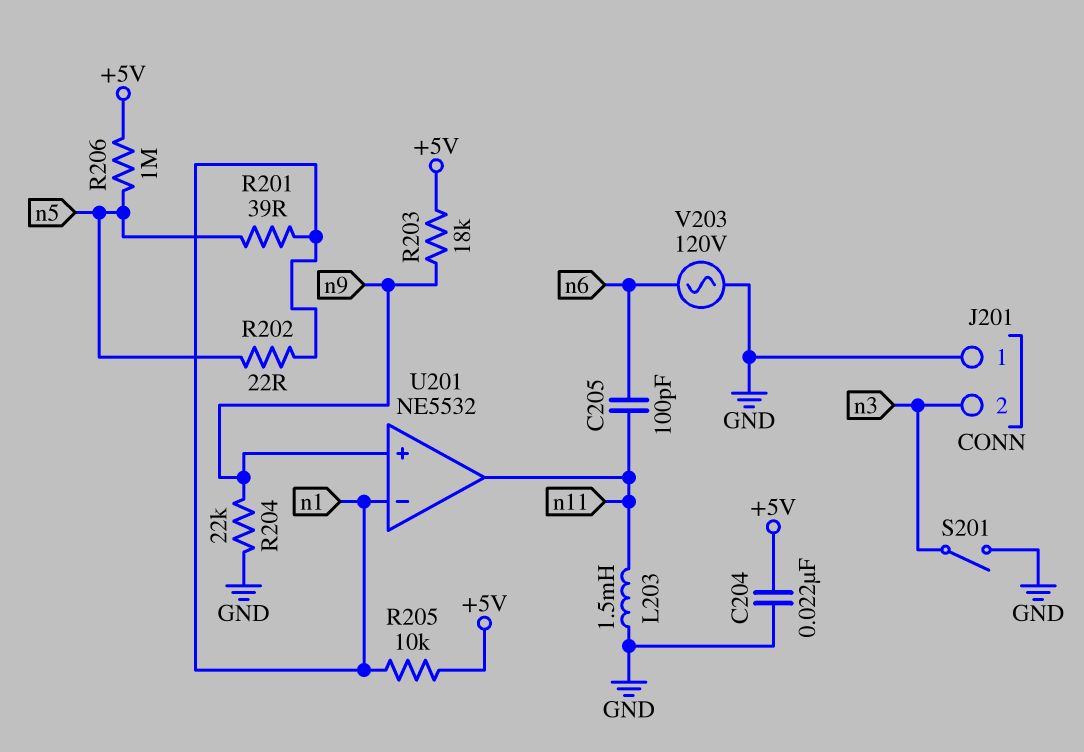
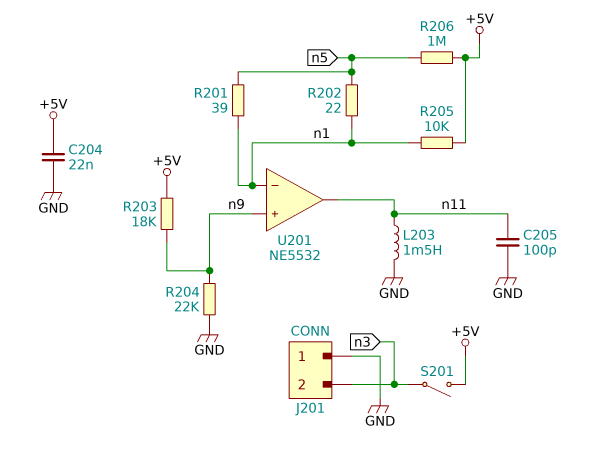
C205: 100pF (n6, n11) -> 100pF (GND, n11)
S201: switch (GND, n3) -> switch (+5V, n3)
V203: AC 120V (GND, n6) -> none

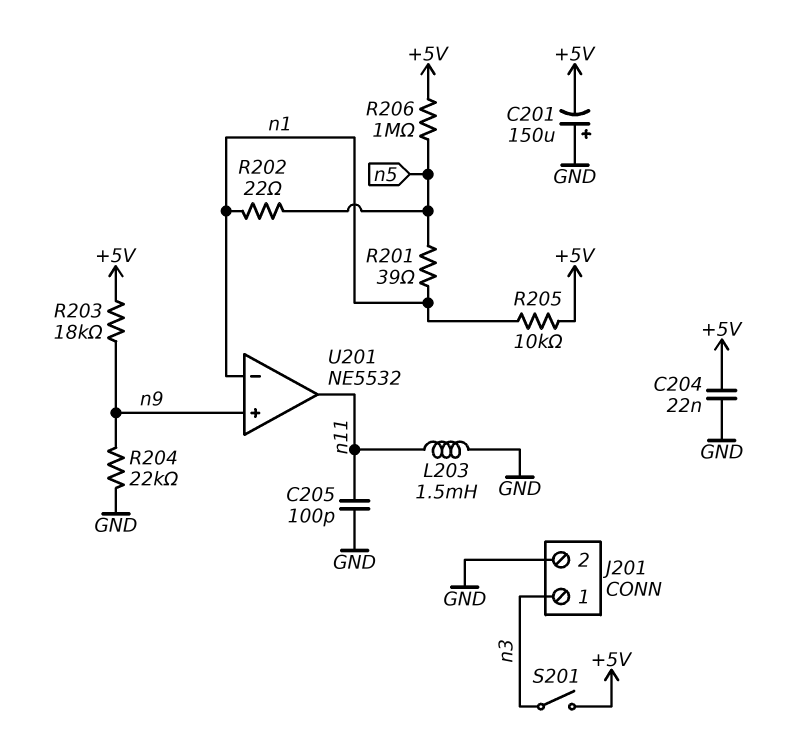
C201: none -> 150uF (plus GND, minus +5V)
J201 pin 1: GND -> n3
J201 pin 2: n3 -> GND

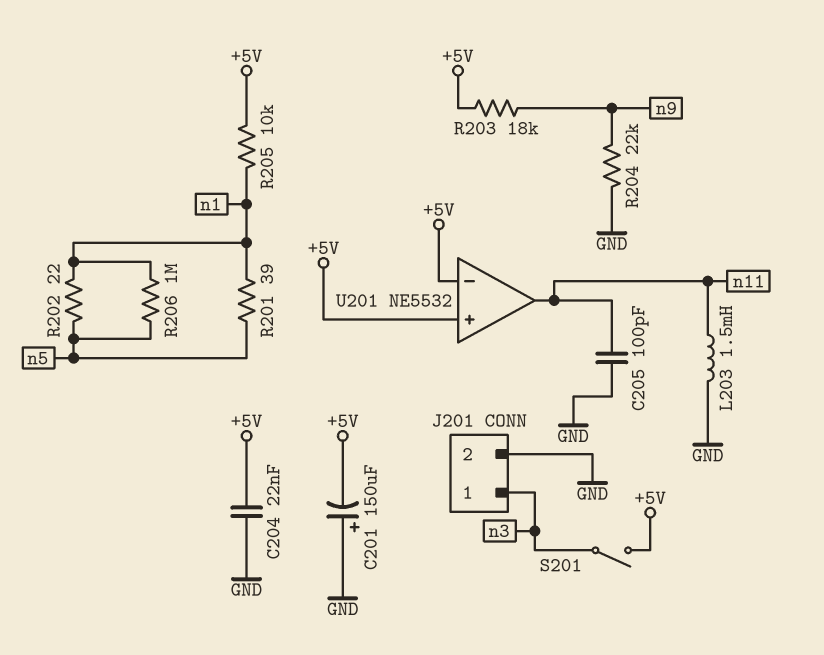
R206: 1M (+5V, n5) -> 1M (n1, n5)
U201 pin in+: n9 -> +5V
U201 pin in-: n1 -> +5V

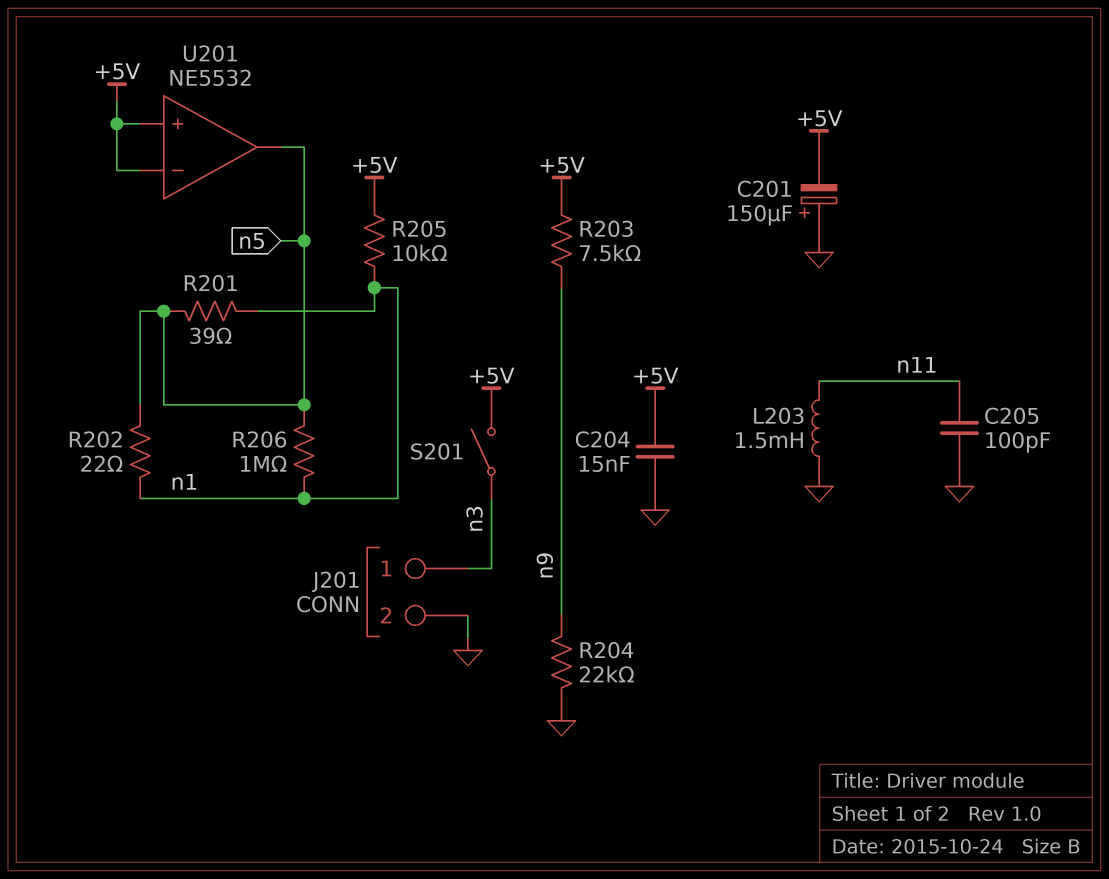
C204: 22nF (+5V, GND) -> 15nF (+5V, GND)
R203: 18k (+5V, n9) -> 7.5k (+5V, n9)
U201 pin out: n11 -> n5

